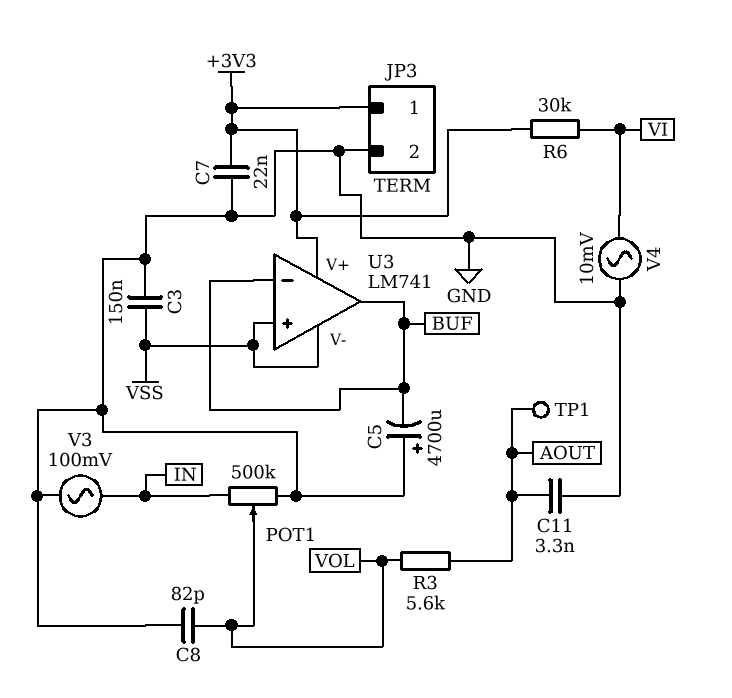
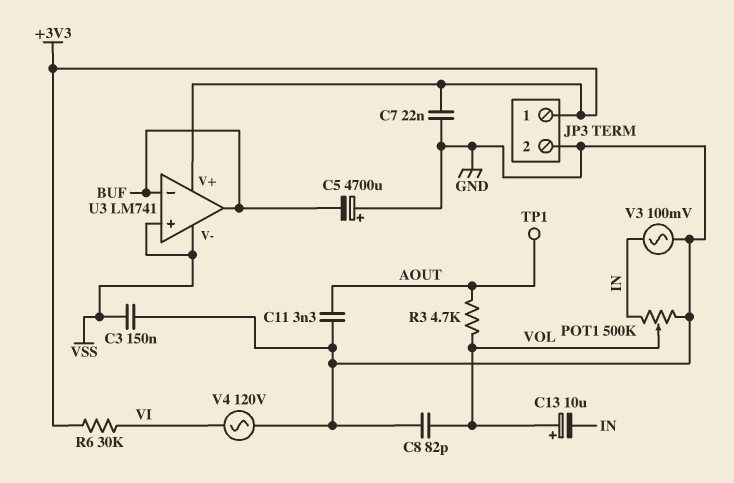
C13: none -> 10uF (plus VOL, minus IN)
R3: 5.6k (AOUT, VOL) -> 4.7k (AOUT, VOL)
V4: AC 10mV (GND, VI) -> AC 120V (GND, VI)

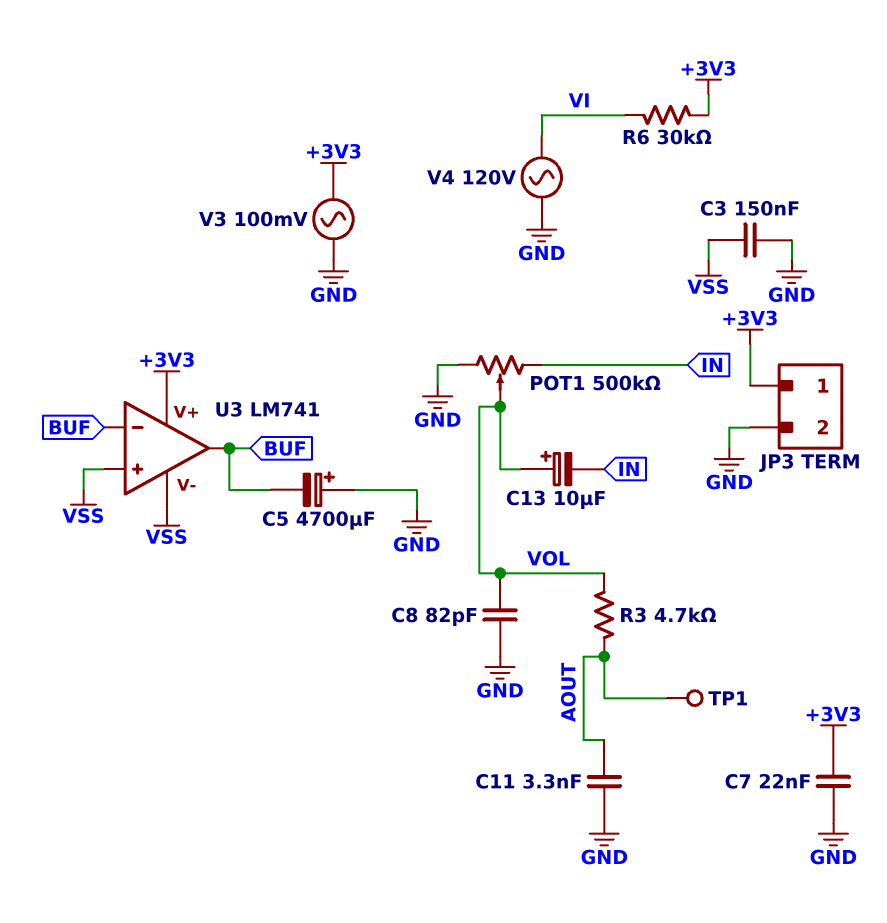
V3: AC 100mV (GND, IN) -> AC 100mV (+3V3, GND)

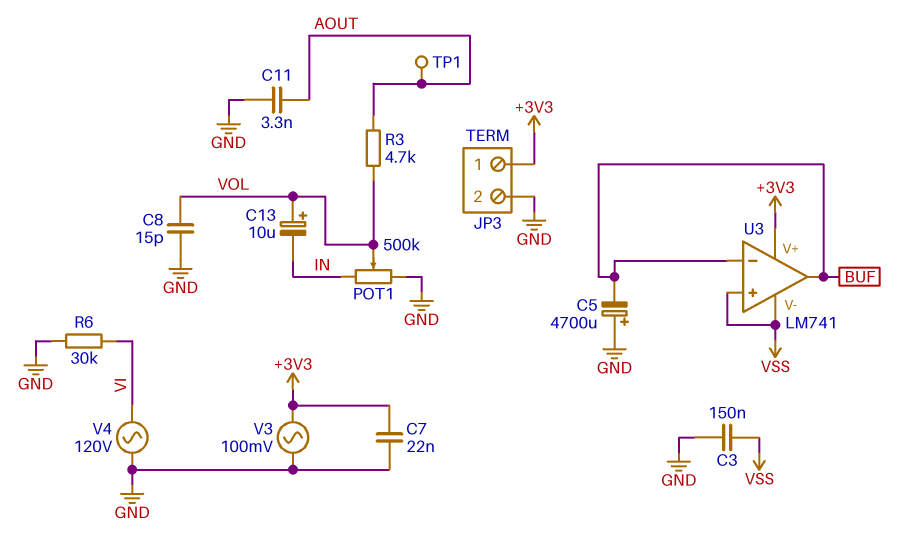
C8: 82pF (GND, VOL) -> 15pF (GND, VOL)
R6: 30k (+3V3, VI) -> 30k (GND, VI)

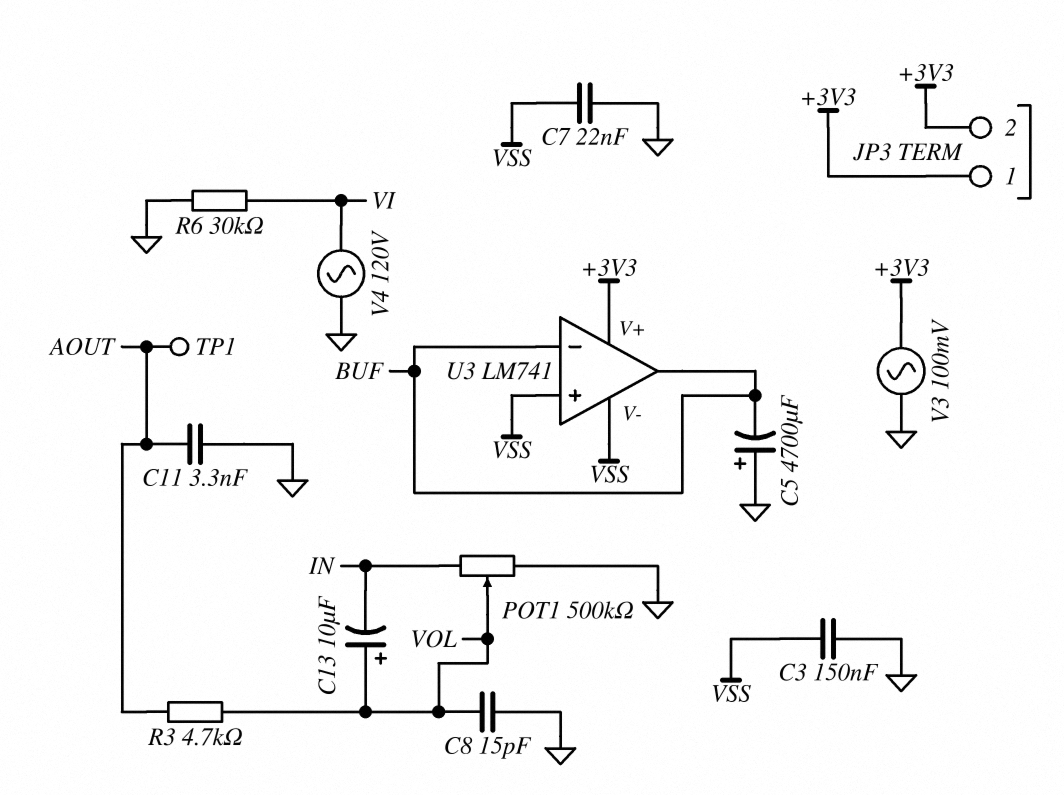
C7: 22nF (+3V3, GND) -> 22nF (GND, VSS)
JP3 pin 2: GND -> +3V3

